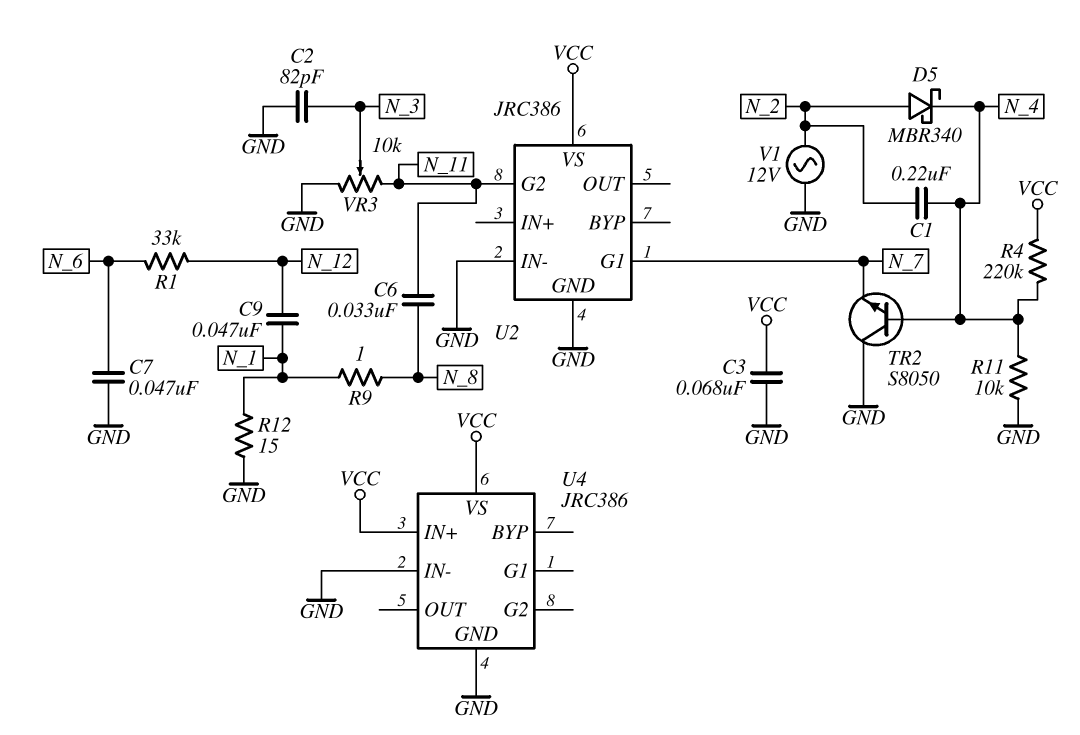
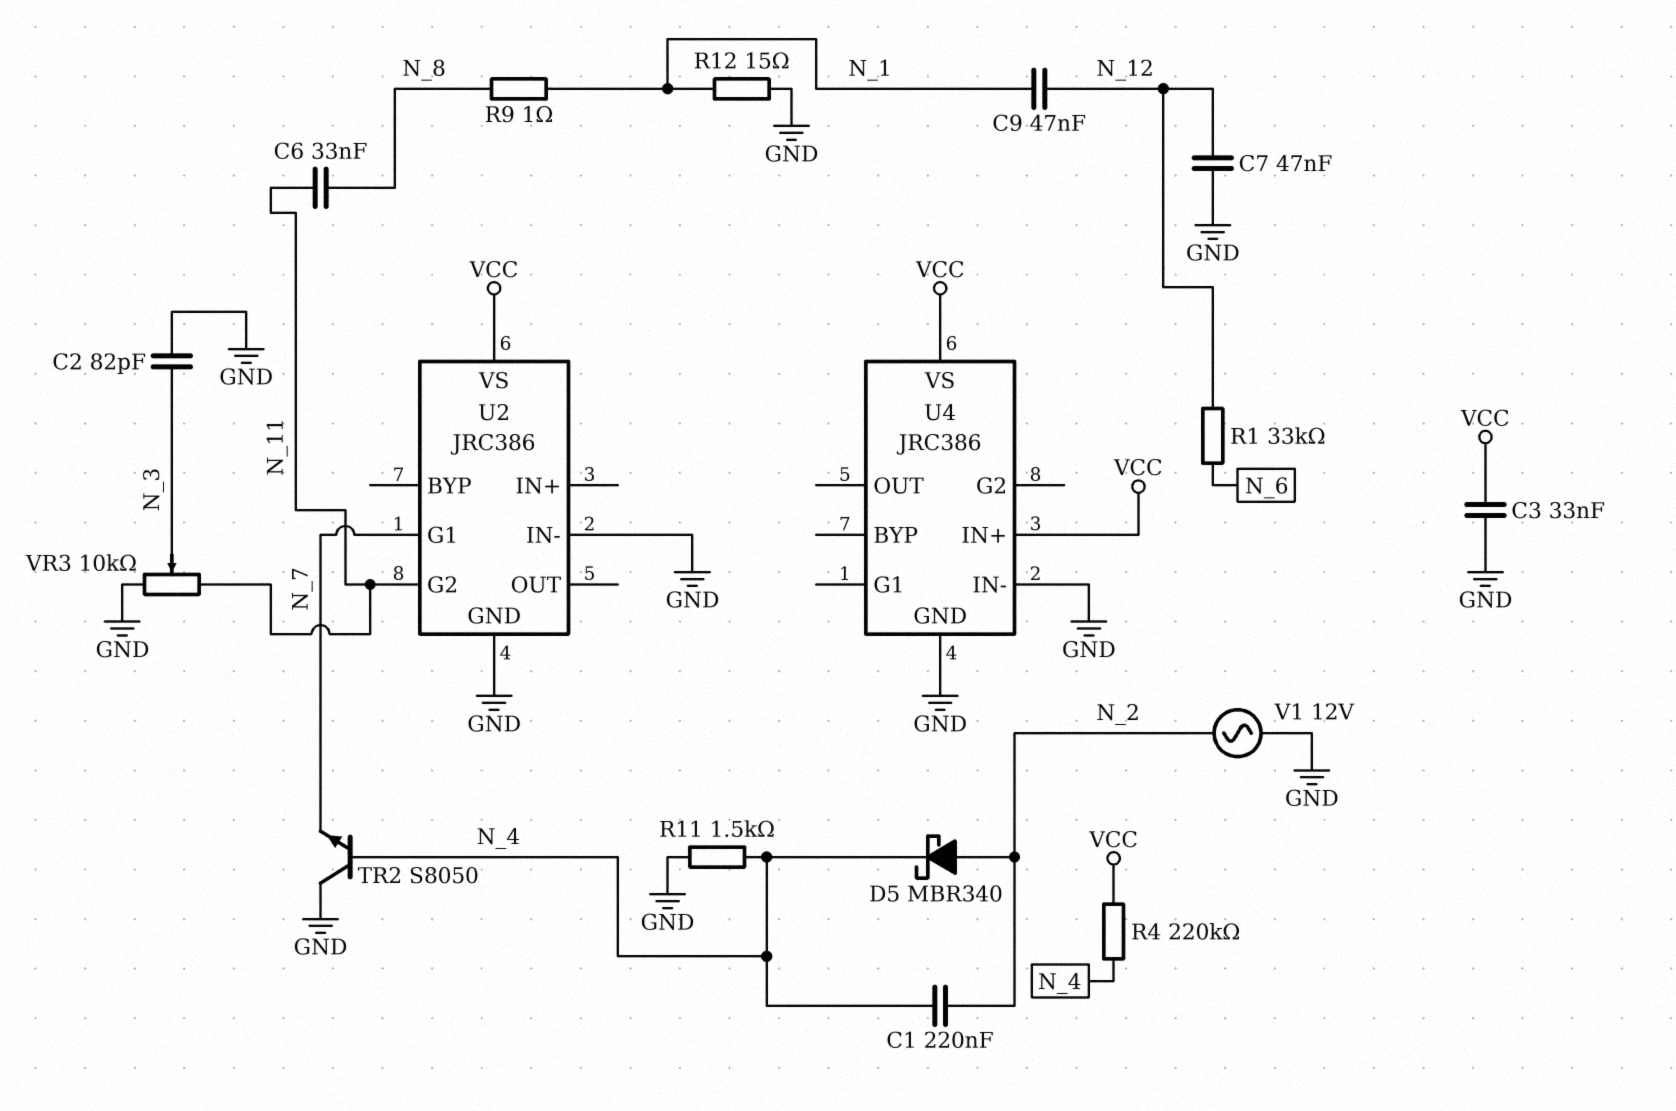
C3: 68nF (GND, VCC) -> 33nF (GND, VCC)
C7: 47nF (GND, N_6) -> 47nF (GND, N_12)
R11: 10k (GND, N_4) -> 1.5k (GND, N_4)

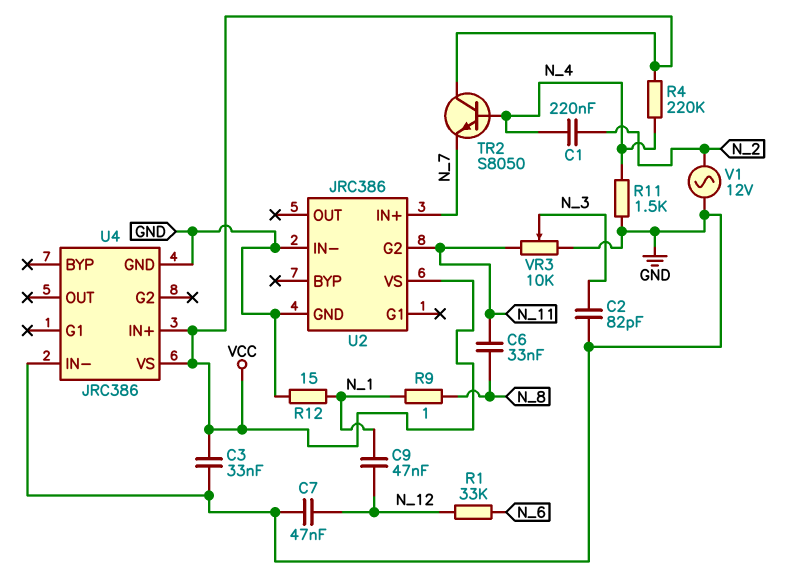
D5: schottky MBR340 (A N_2, K N_4) -> none
TR2: NPN S8050 (B N_4, C GND, E N_7) -> NPN S8050 (B N_4, C VCC, E N_7)
U2 pin G1: N_7 -> none
U2 pin IN+: none -> N_7

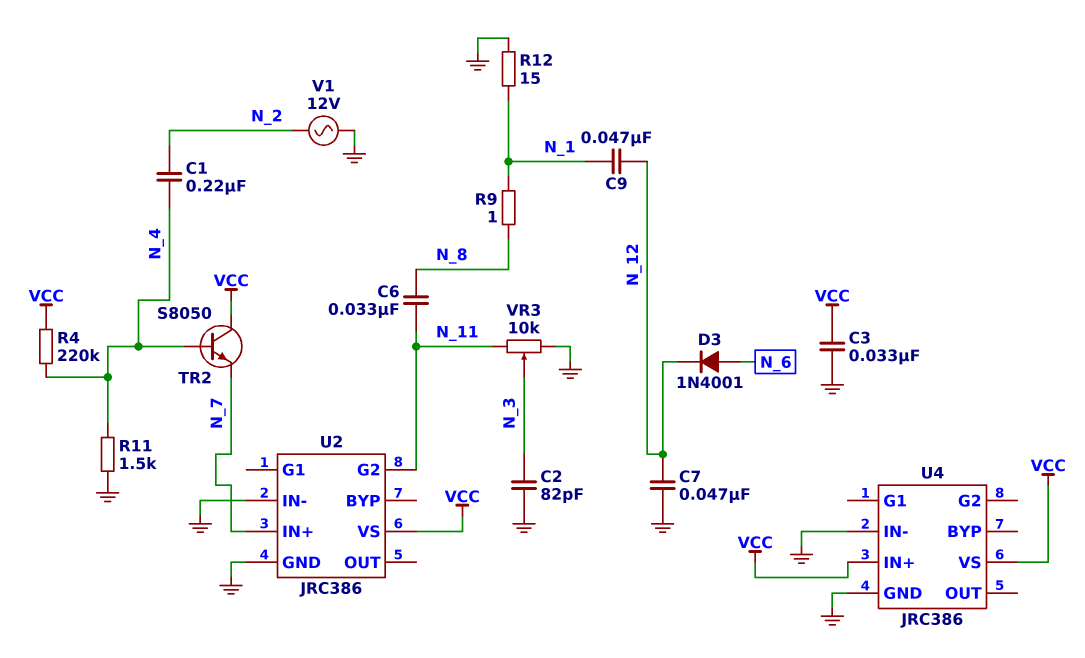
D3: none -> diode 1N4001 (A N_6, K N_12)
R1: 33k (N_6, N_12) -> none

